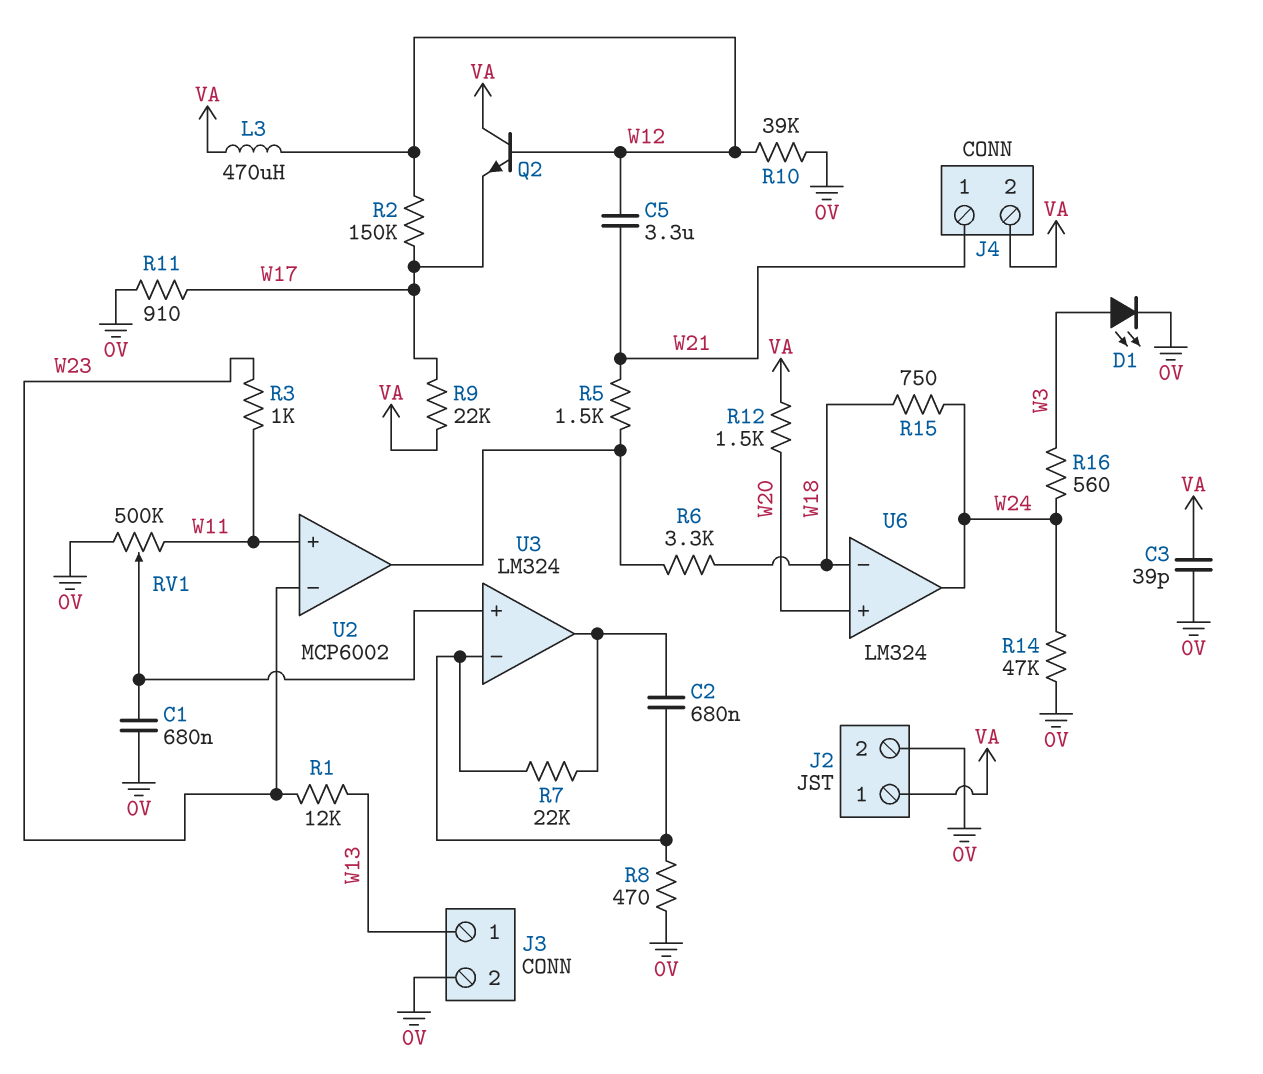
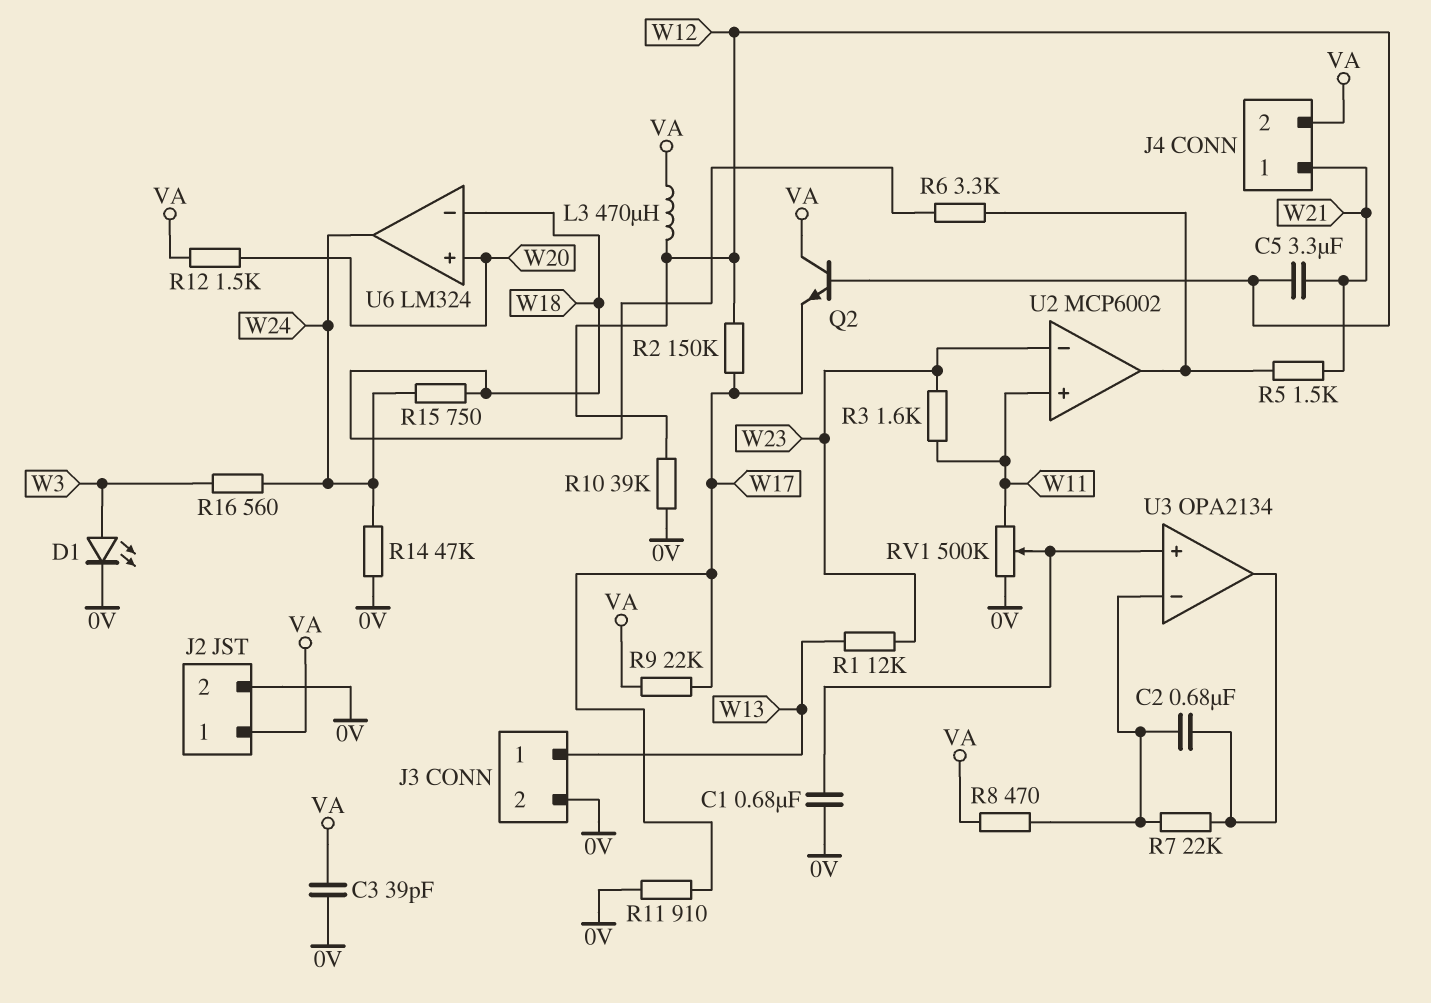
R3: 1k (W11, W23) -> 1.6k (W11, W23)
R8: 470 (0V, U3/in-) -> 470 (U3/in-, VA)
U3: LM324 -> OPA2134

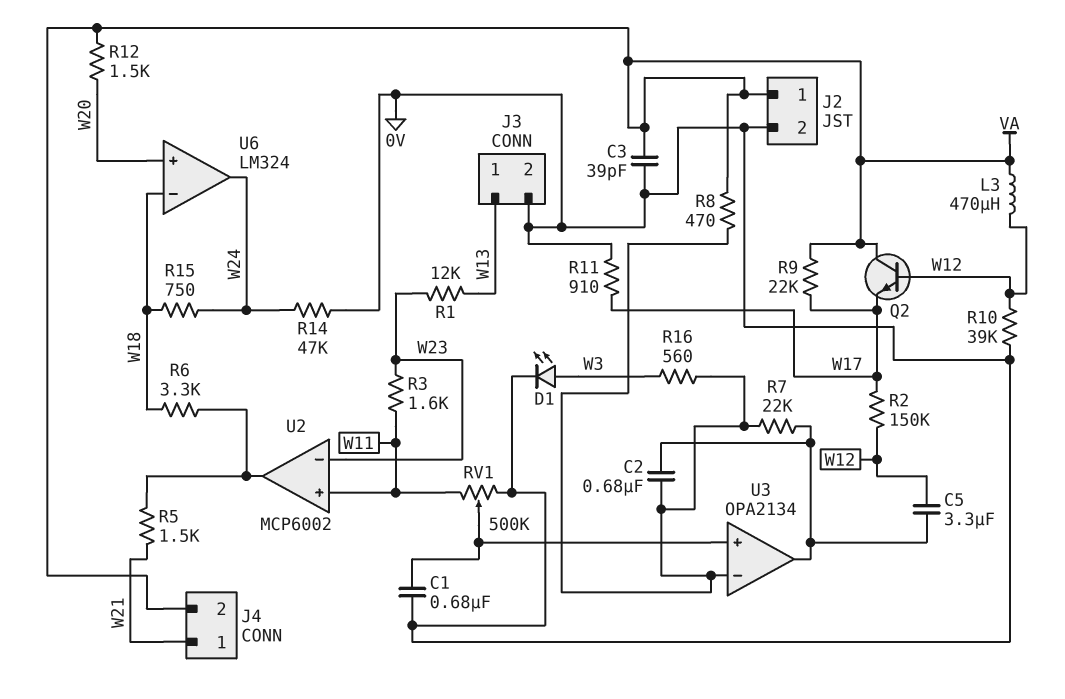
C5: 3.3uF (W12, W21) -> 3.3uF (U3/out, W12)
R16: 560 (W3, W24) -> 560 (U3/in-, W3)

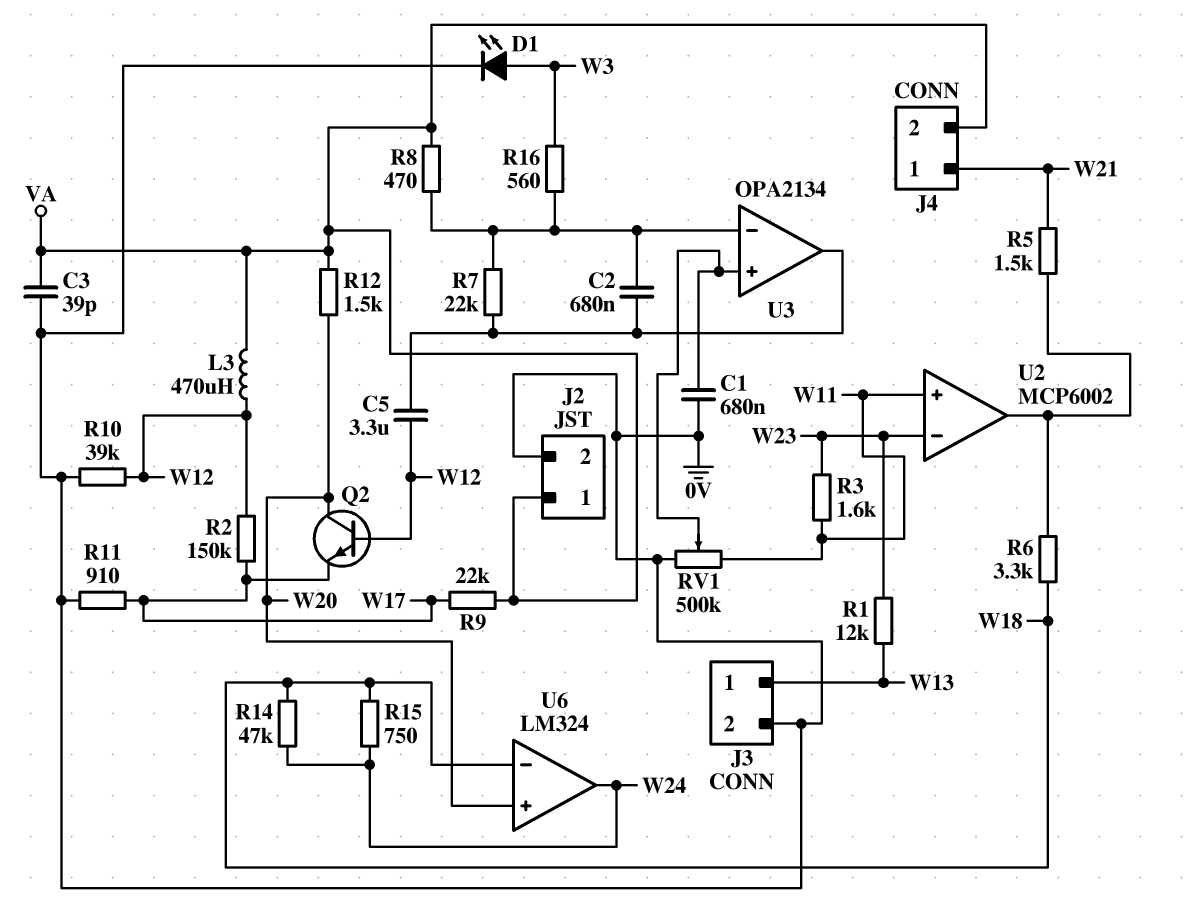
Q2: NPN (B W12, C VA, E W17) -> NPN (B W12, C W20, E W17)
R14: 47k (0V, W24) -> 47k (W18, W24)

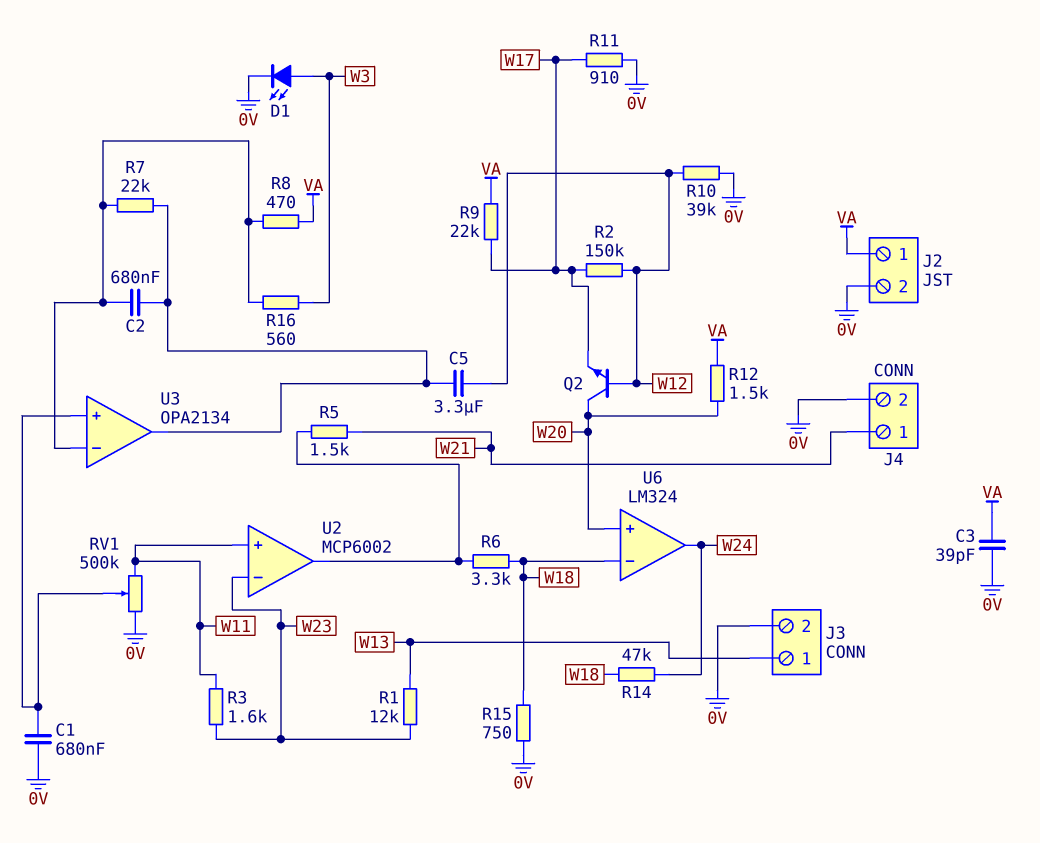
J4 pin 2: VA -> 0V
L3: 470uH (VA, W12) -> none
R15: 750 (W18, W24) -> 750 (0V, W18)

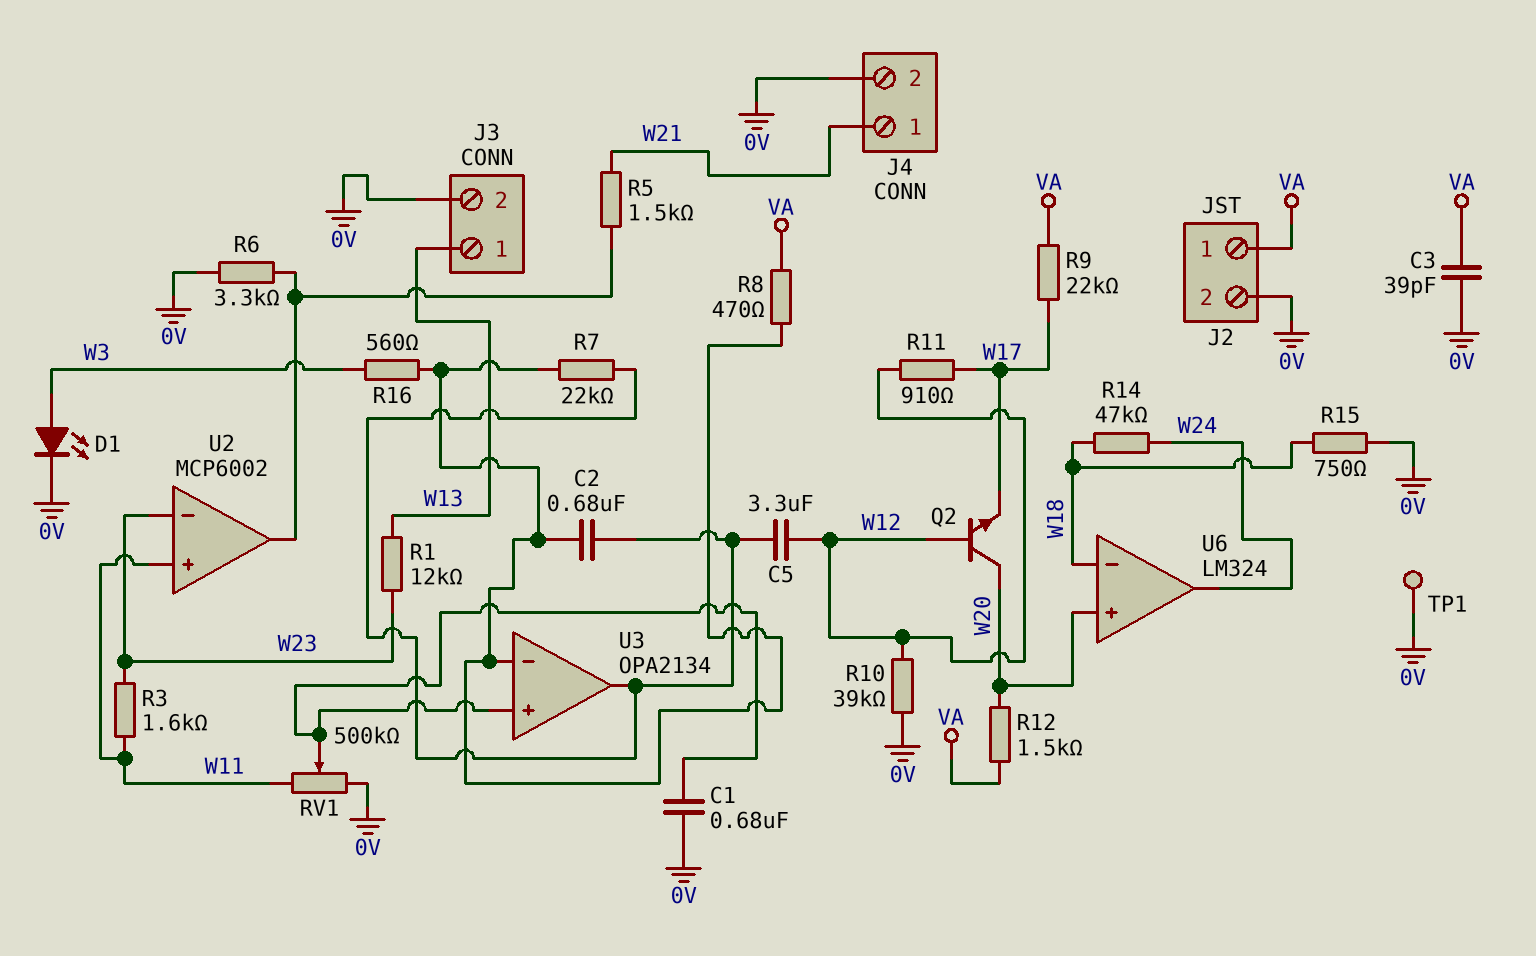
R2: 150k (W12, W17) -> none
R6: 3.3k (U2/out, W18) -> 3.3k (0V, U2/out)
R11: 910 (0V, W17) -> 910 (W12, W17)
TP1: none -> test point (0V)

